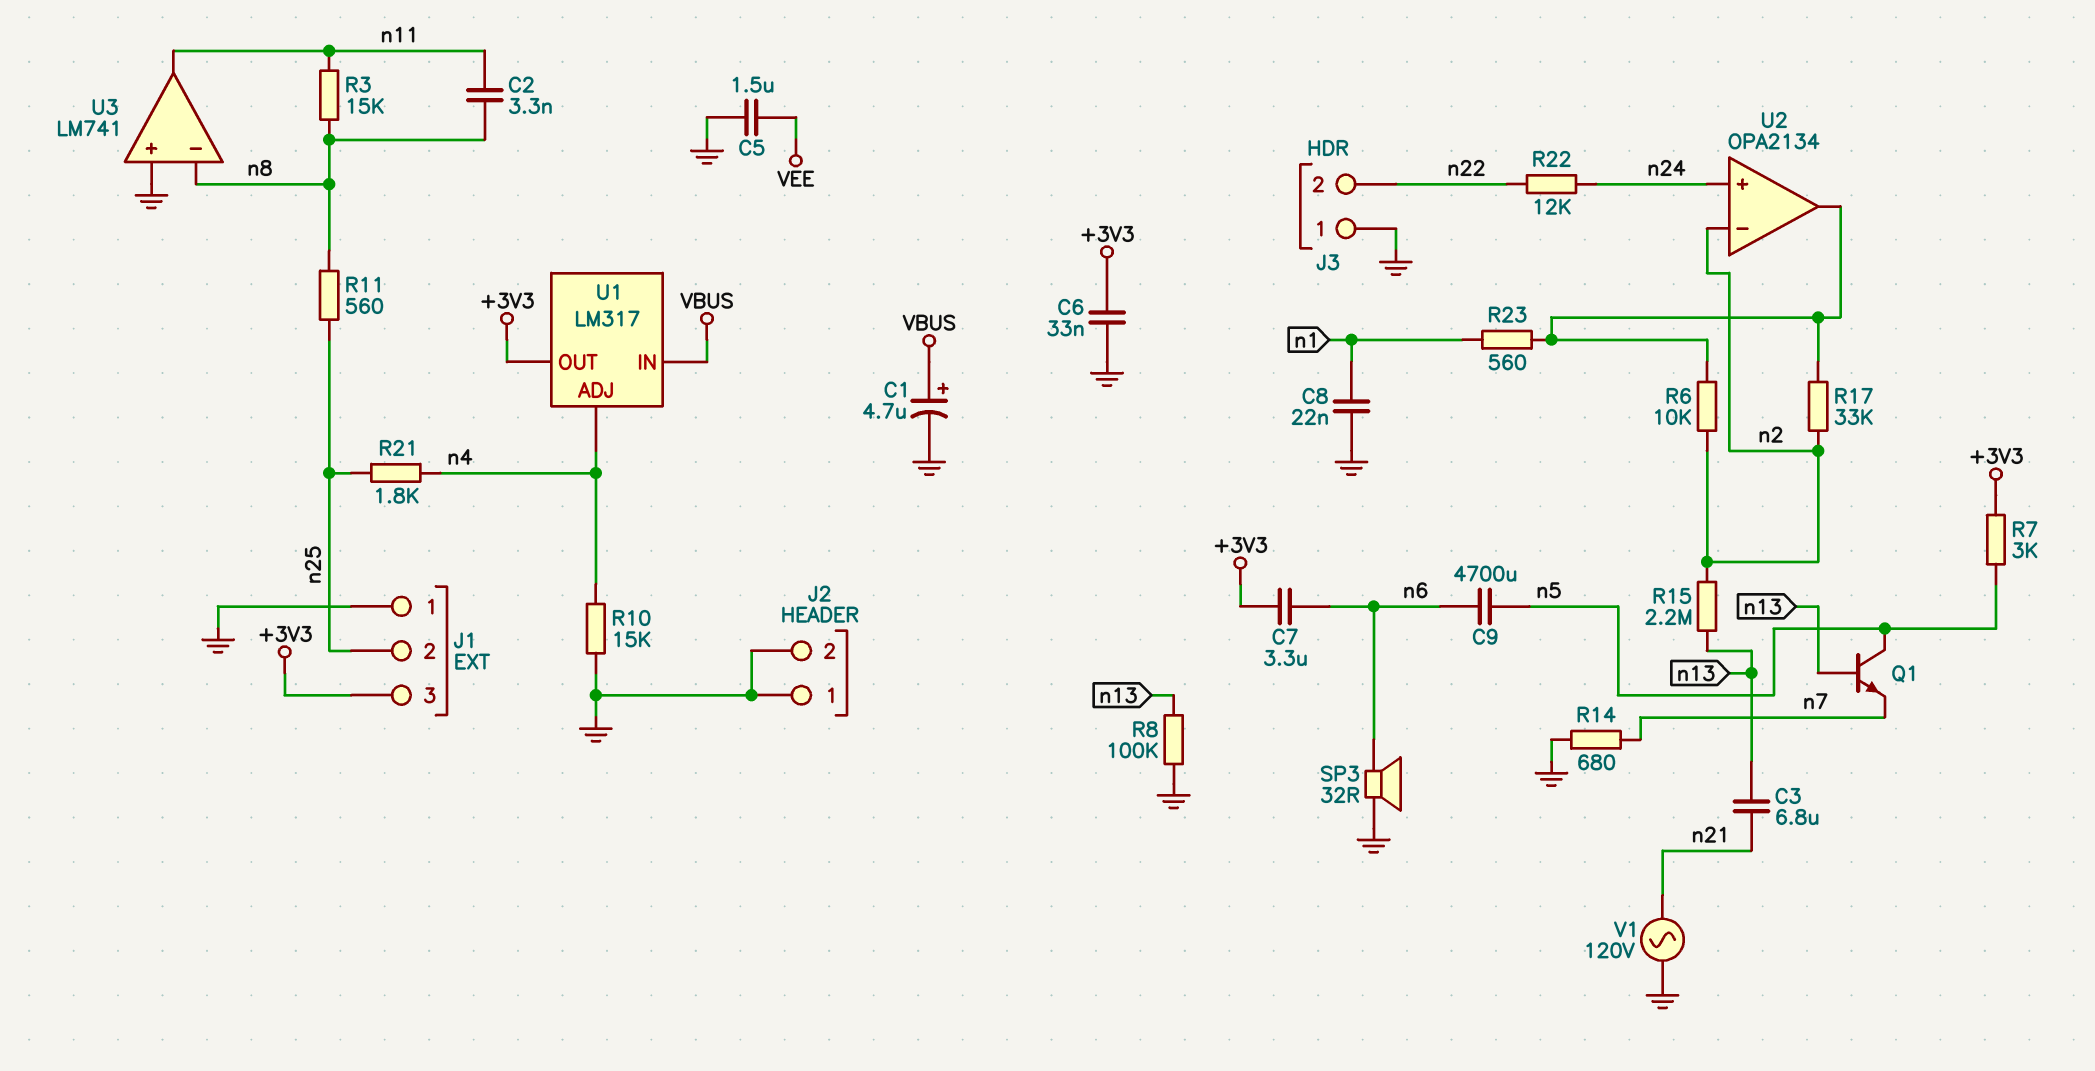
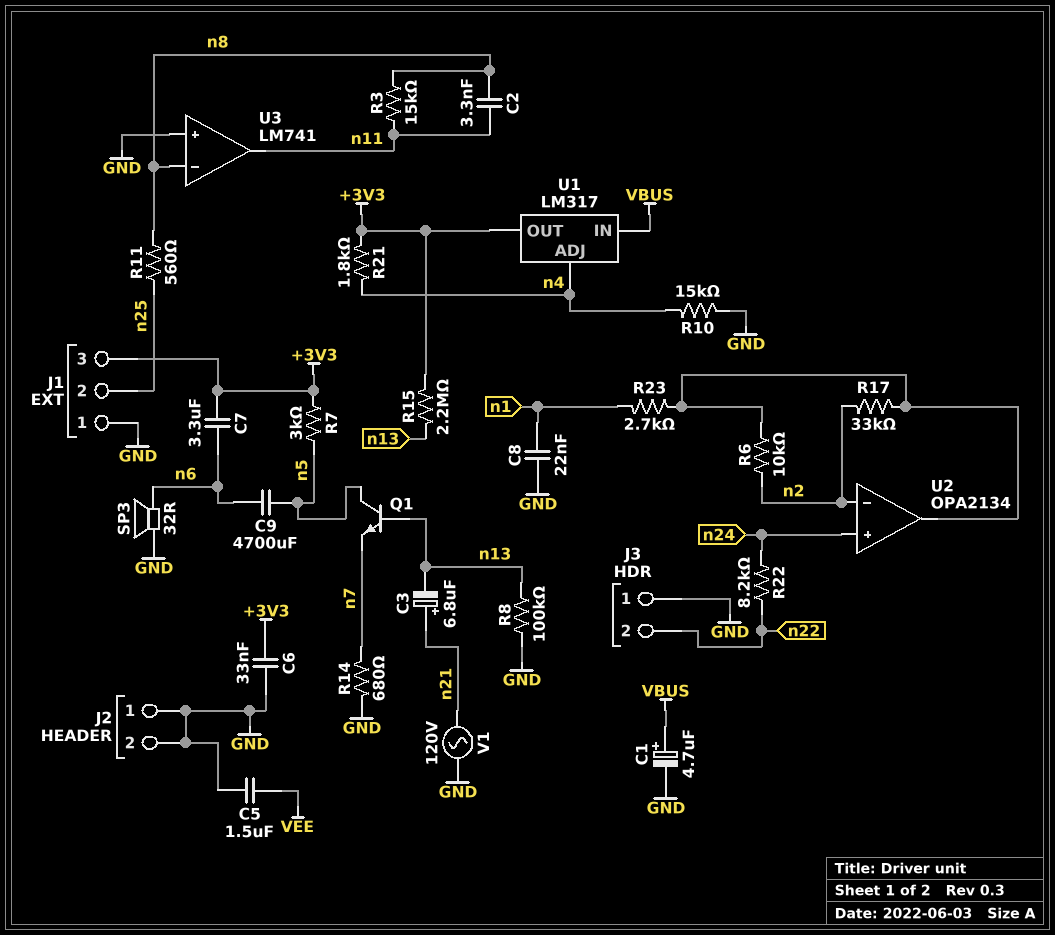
C3: 6.8uF (n13, n21) -> 6.8uF (plus n21, minus n13)
R15: 2.2M (n2, n13) -> 2.2M (+3V3, n13)
R21: 1.8k (n4, n25) -> 1.8k (+3V3, n4)
R22: 12k (n22, n24) -> 8.2k (n22, n24)
R23: 560 (U2/out, n1) -> 2.7k (U2/out, n1)

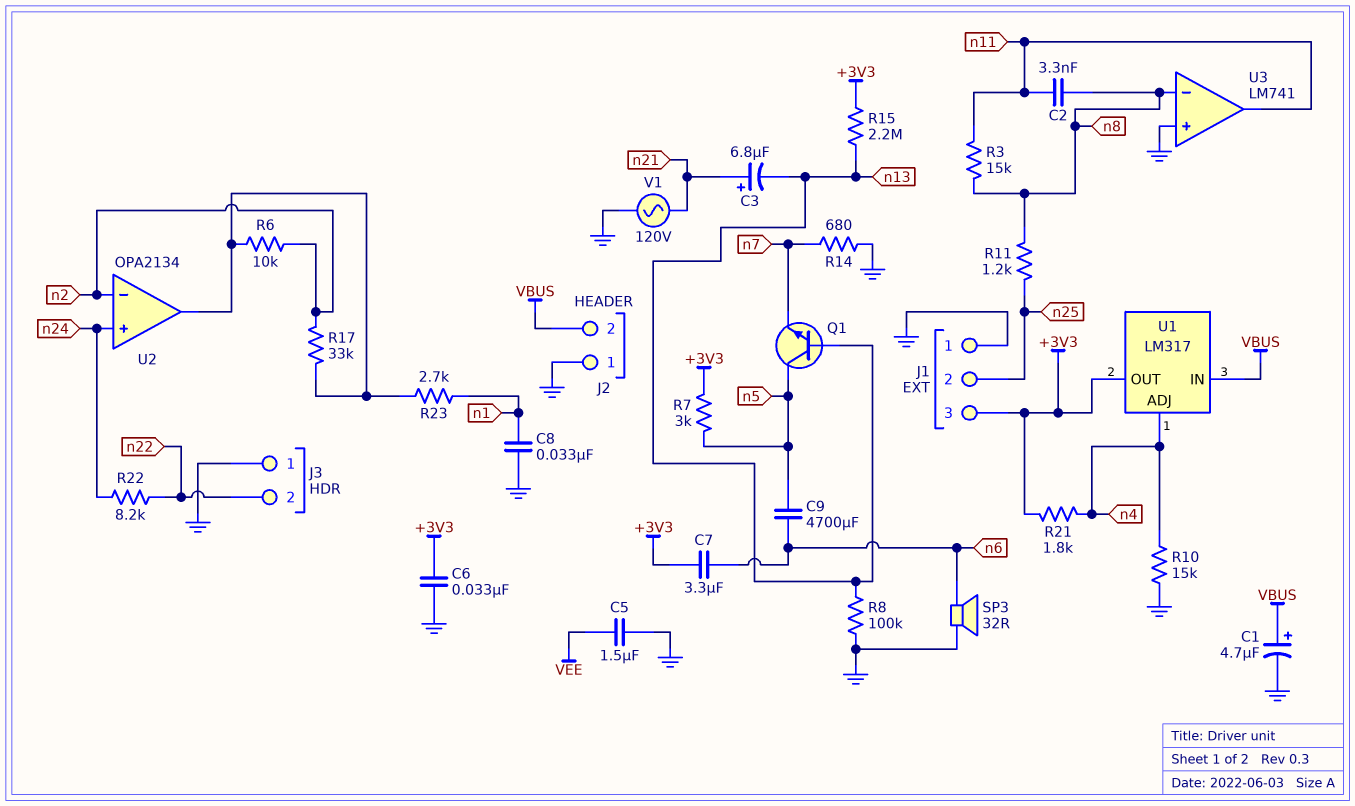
C8: 22nF (GND, n1) -> 33nF (GND, n1)
J2 pin 2: GND -> VBUS
R11: 560 (n8, n25) -> 1.2k (n8, n25)

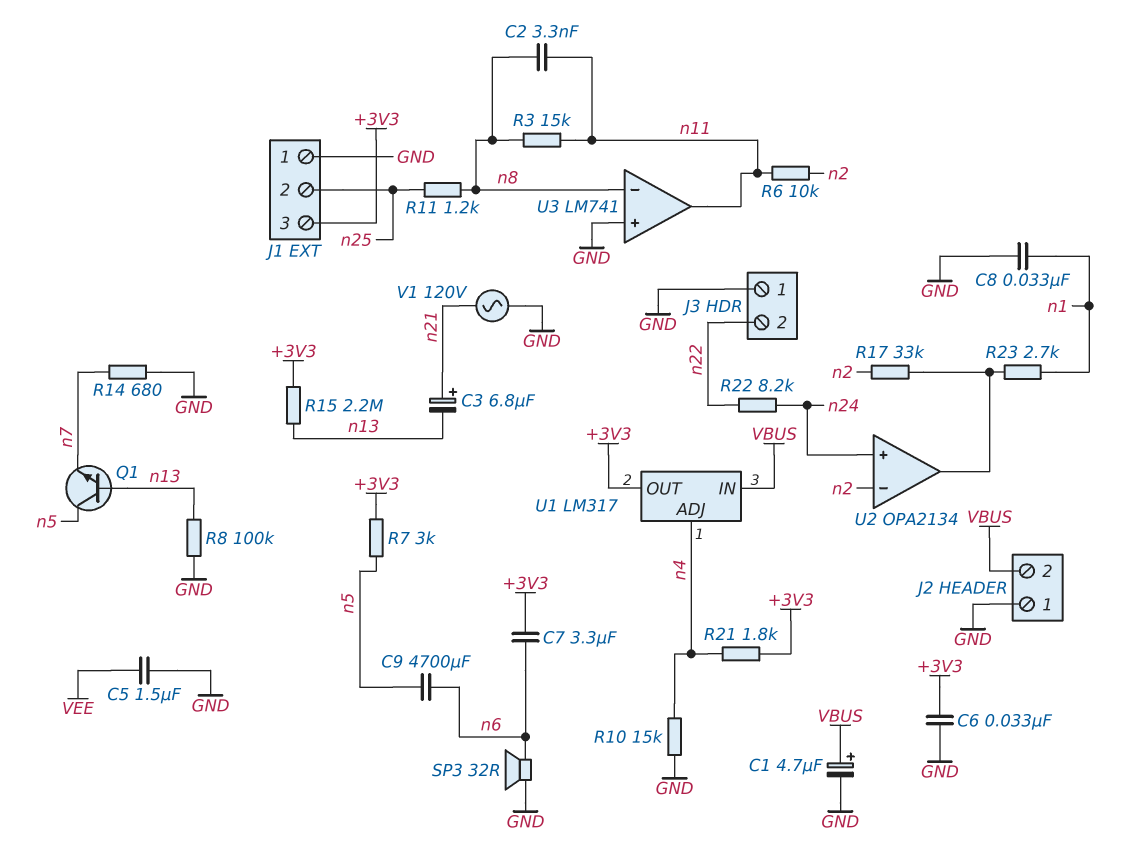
R6: 10k (U2/out, n2) -> 10k (n2, n11)

